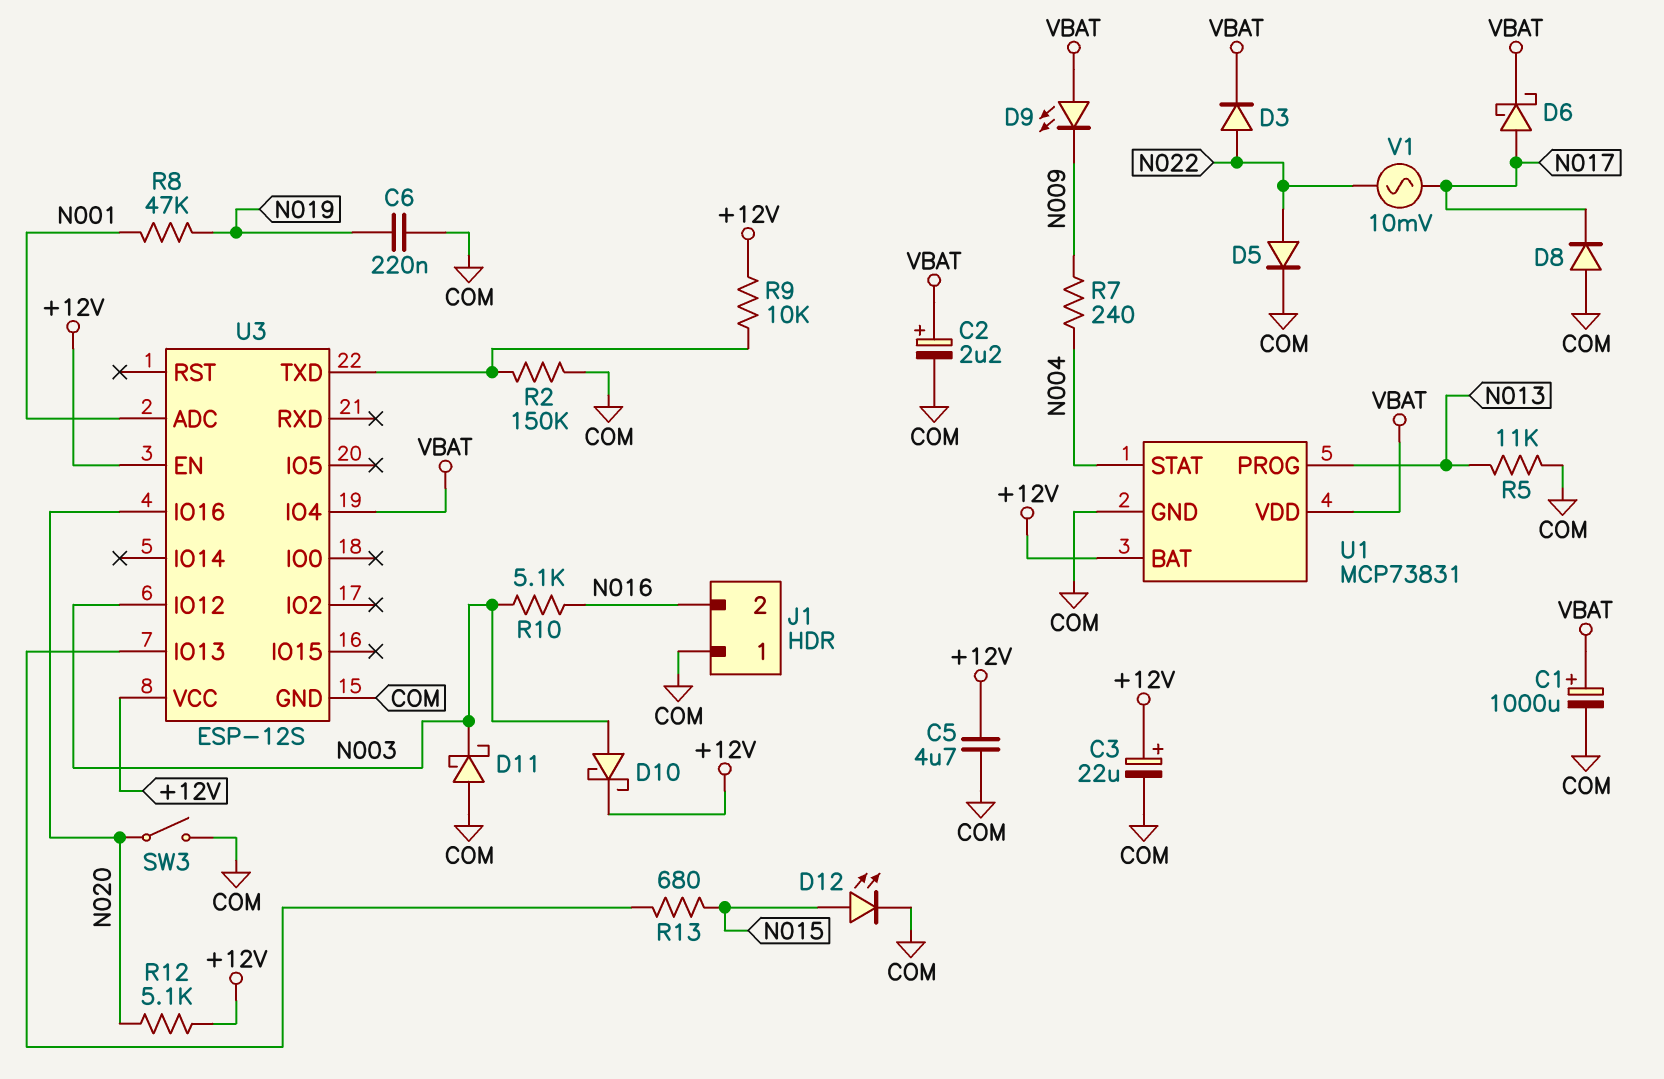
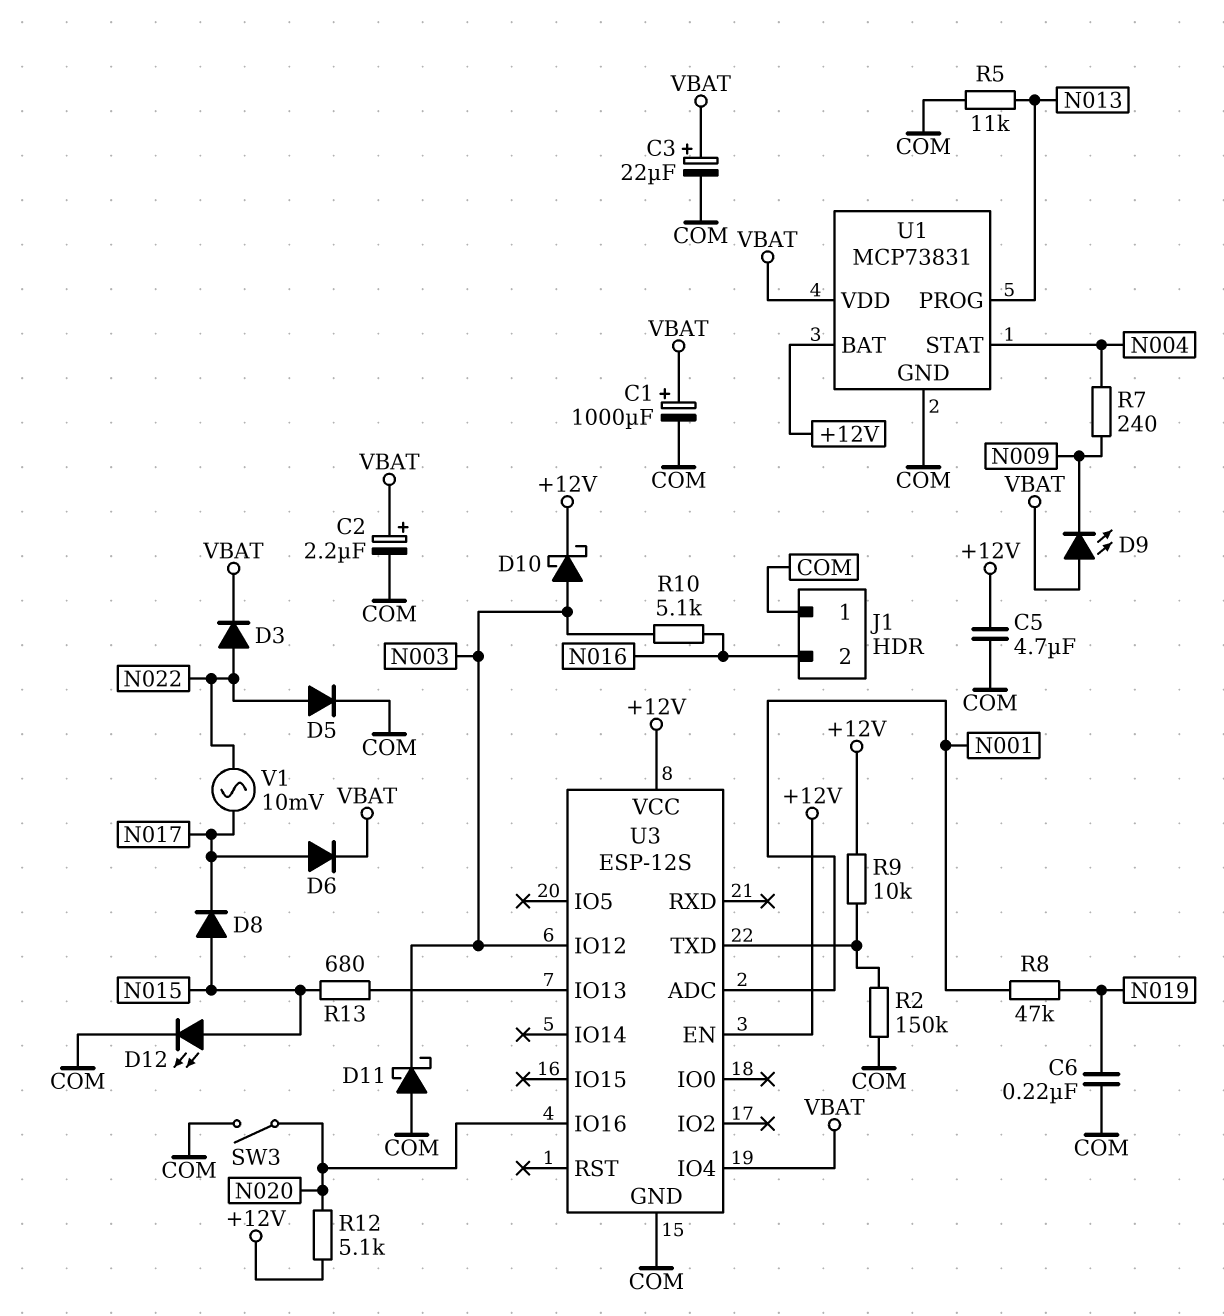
C3: 22uF (plus +12V, minus COM) -> 22uF (plus VBAT, minus COM)
D6: schottky (A N017, K VBAT) -> diode (A N017, K VBAT)
D8: diode (A COM, K N017) -> diode (A N015, K N017)

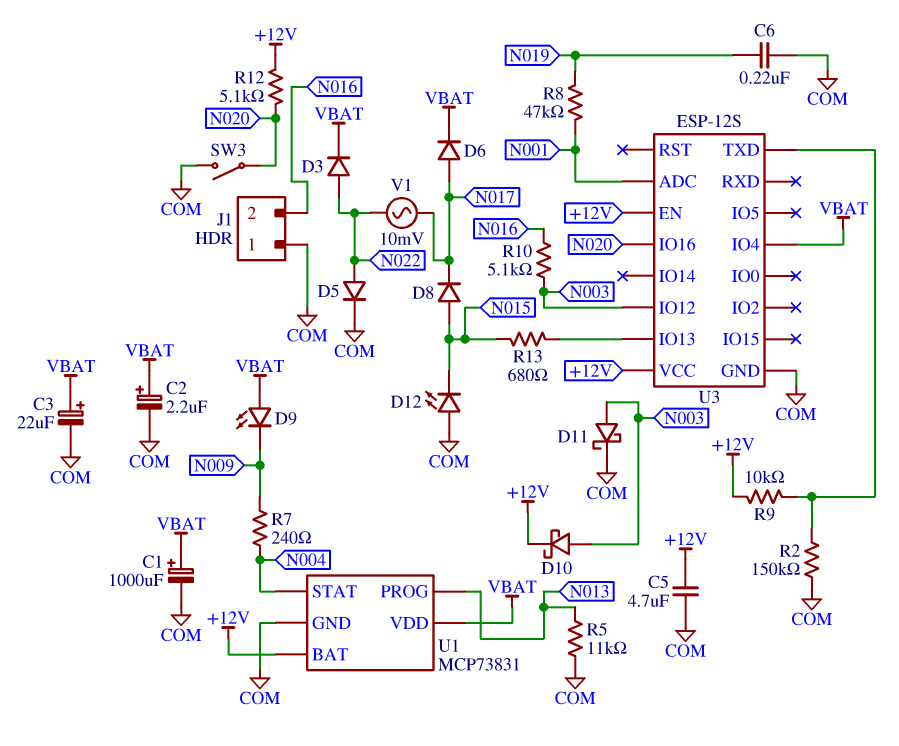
D11: schottky (A COM, K N003) -> schottky (A N003, K COM)
D12: LED (A N015, K COM) -> LED (A COM, K N015)

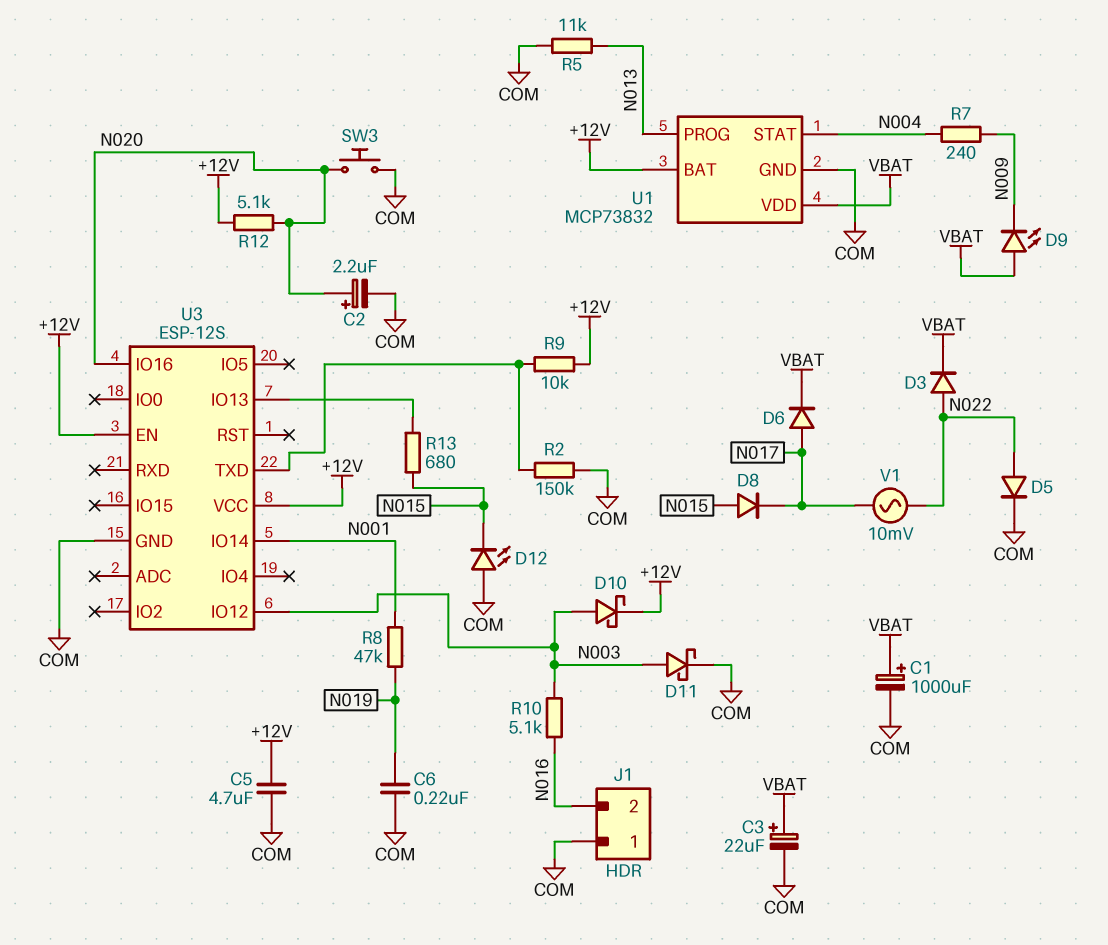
C2: 2.2uF (plus VBAT, minus COM) -> 2.2uF (plus N020, minus COM)
SW3: switch (COM, N020) -> button (COM, N020)
U1: MCP73831 -> MCP73832
U3 pin ADC: N001 -> none
U3 pin IO4: VBAT -> none
U3 pin IO14: none -> N001

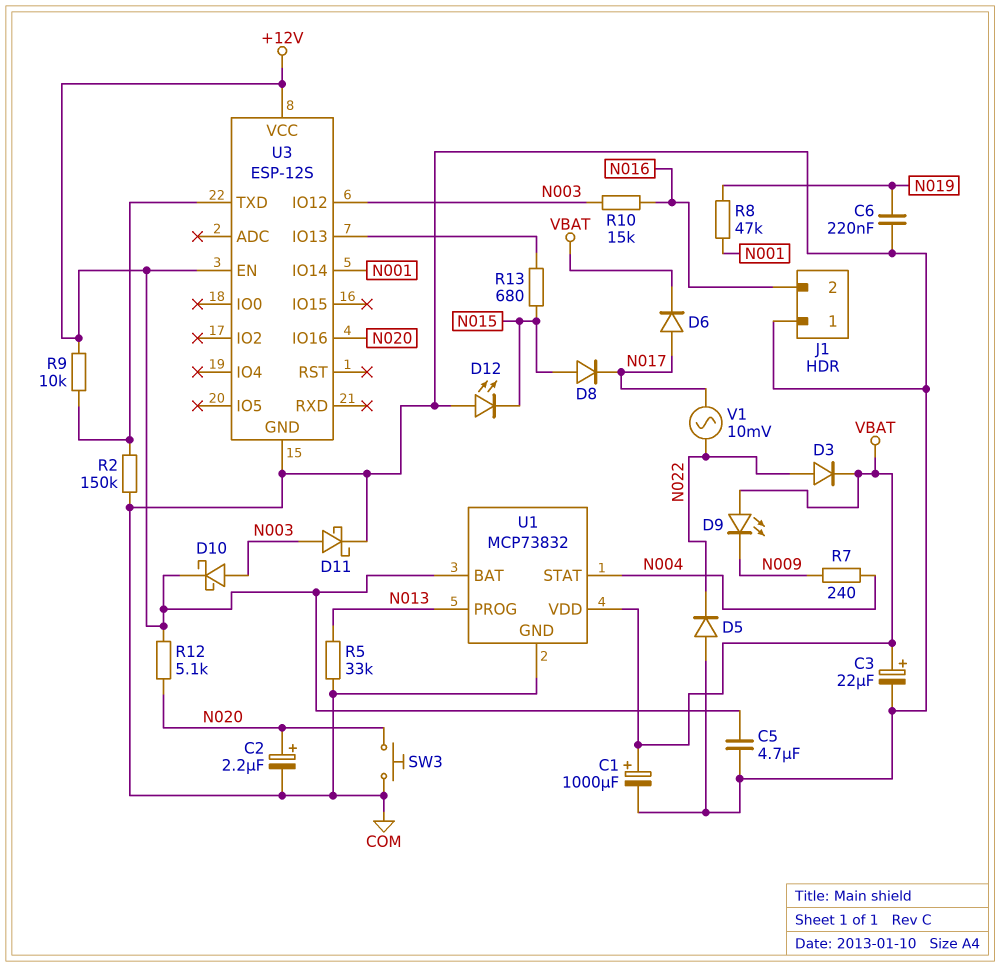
D5: diode (A N022, K COM) -> diode (A COM, K N022)
R5: 11k (COM, N013) -> 33k (COM, N013)
R10: 5.1k (N003, N016) -> 15k (N003, N016)

